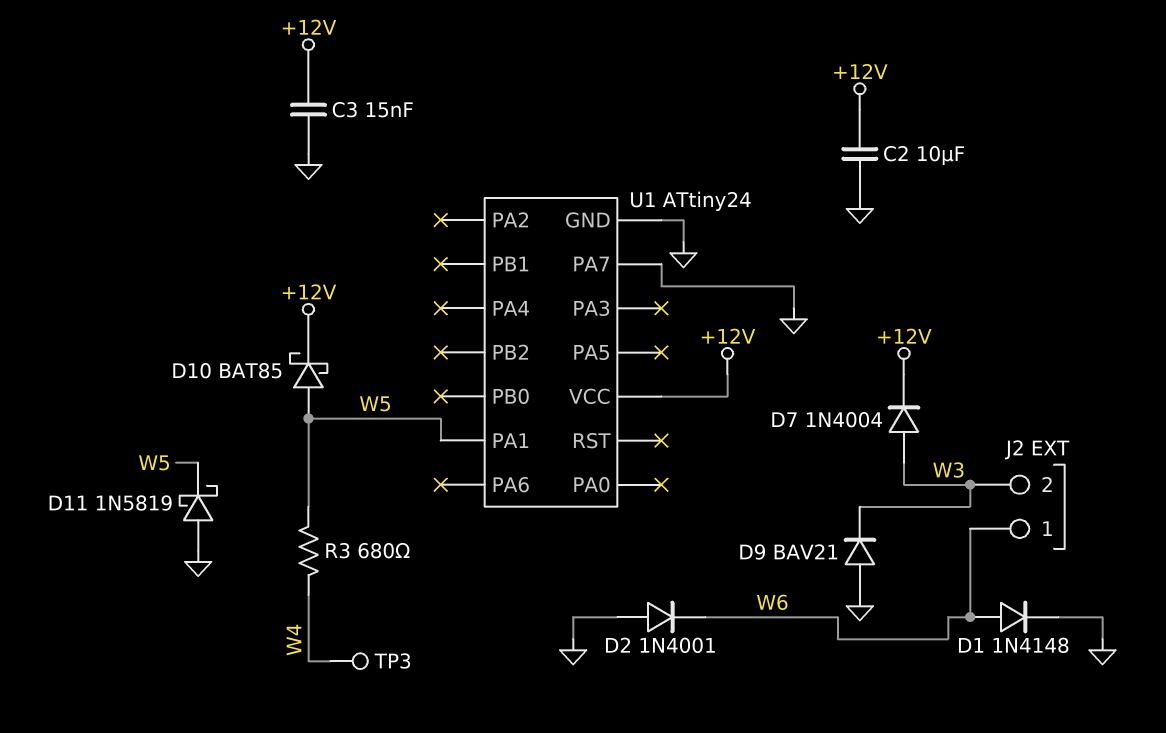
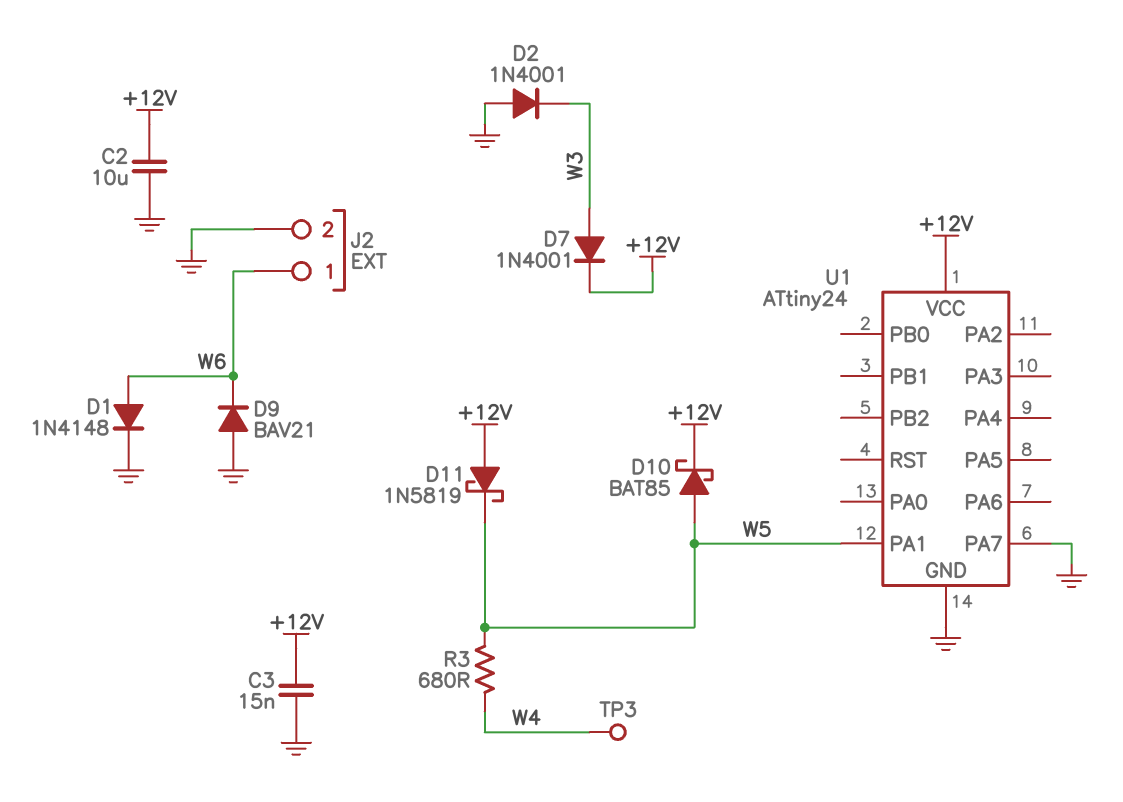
D2: diode 1N4001 (A GND, K W6) -> diode 1N4001 (A GND, K W3)
D7: diode 1N4004 (A W3, K +12V) -> diode 1N4001 (A W3, K +12V)
D9: diode BAV21 (A GND, K W3) -> diode BAV21 (A GND, K W6)
D11: schottky 1N5819 (A GND, K W5) -> schottky 1N5819 (A +12V, K W5)
J2 pin 2: W3 -> GND

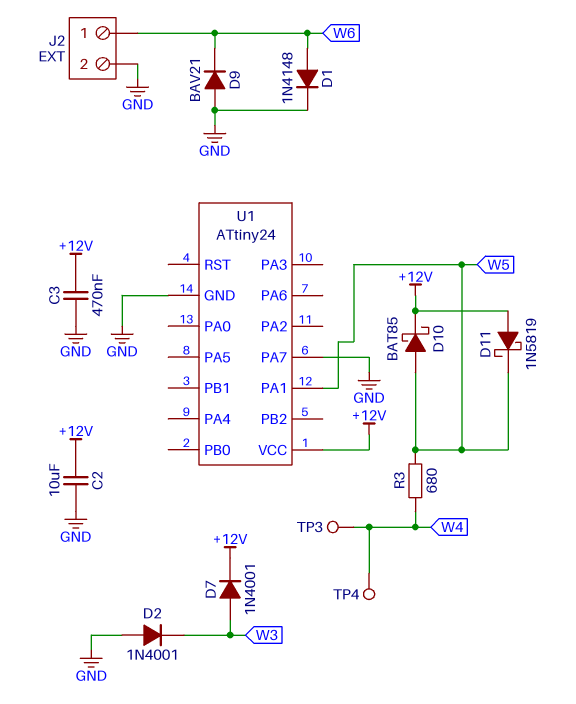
C3: 15nF (+12V, GND) -> 470nF (+12V, GND)
TP4: none -> test point (W4)

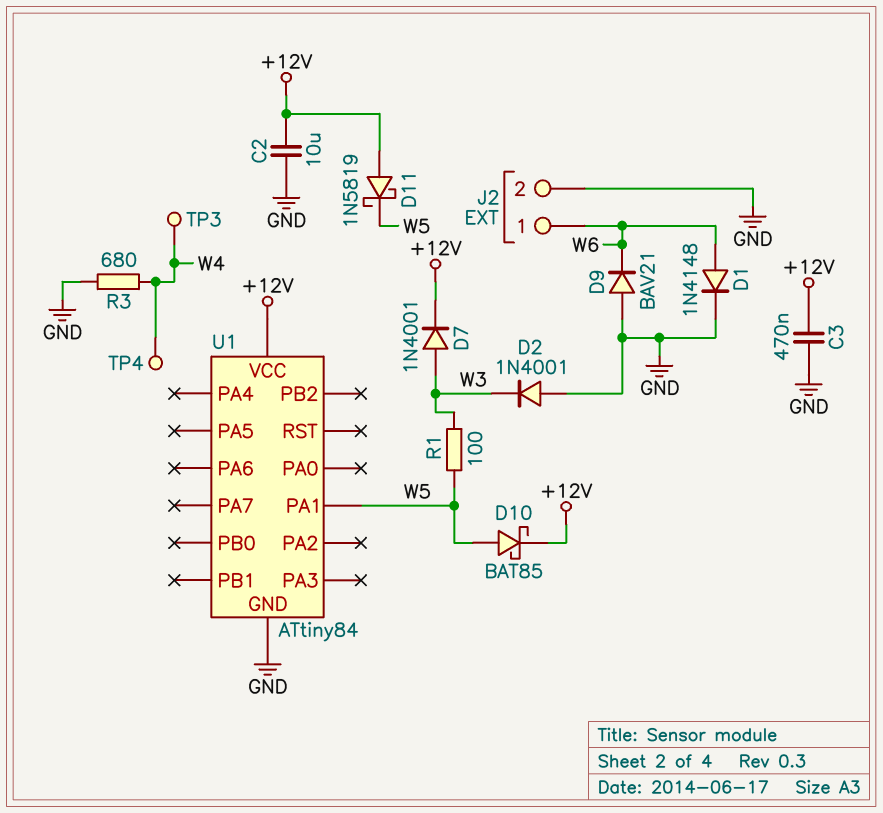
R1: none -> 100 (W3, W5)
R3: 680 (W4, W5) -> 680 (GND, W4)
U1: ATtiny24 -> ATtiny84
U1 pin PA7: GND -> none

